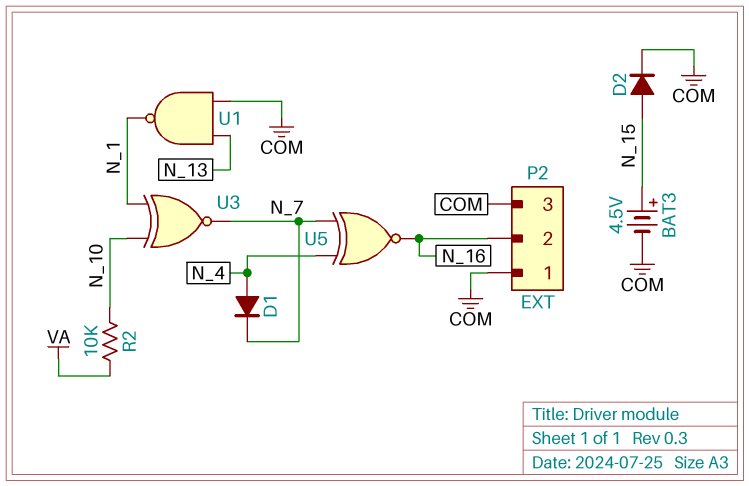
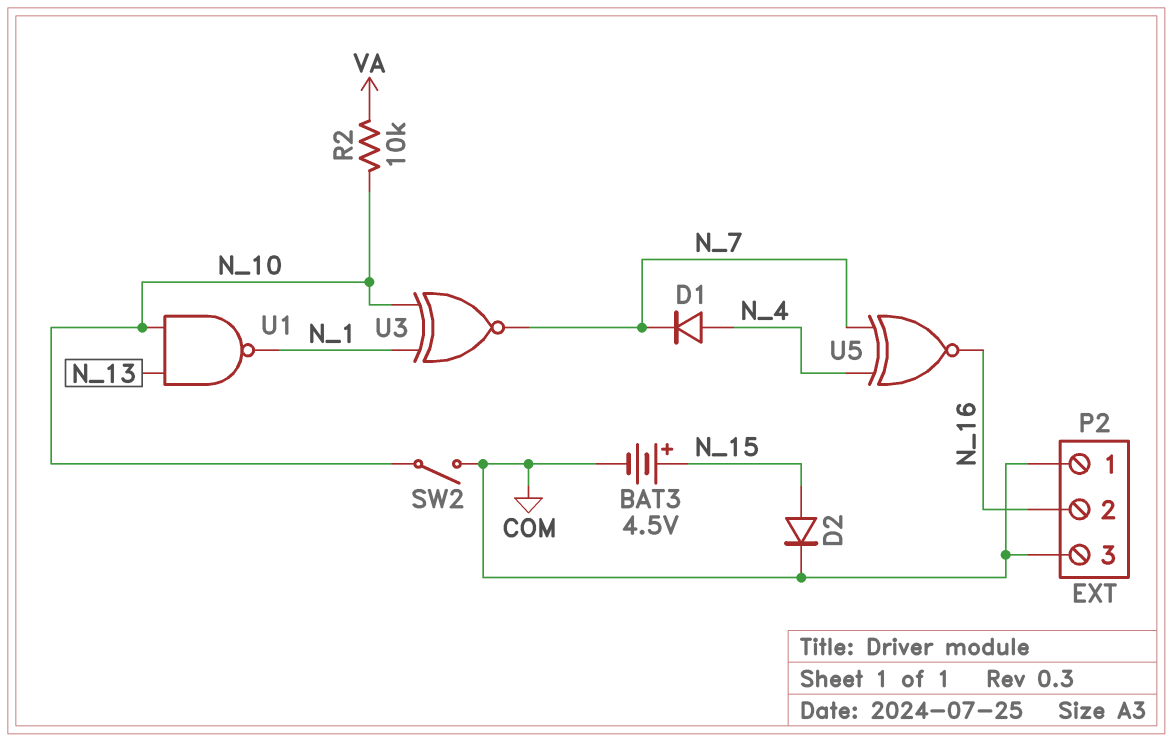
SW2: none -> switch (COM, N_10)
U1: NAND (in COM, in N_13, out N_1) -> NAND (in N_10, in N_13, out N_1)

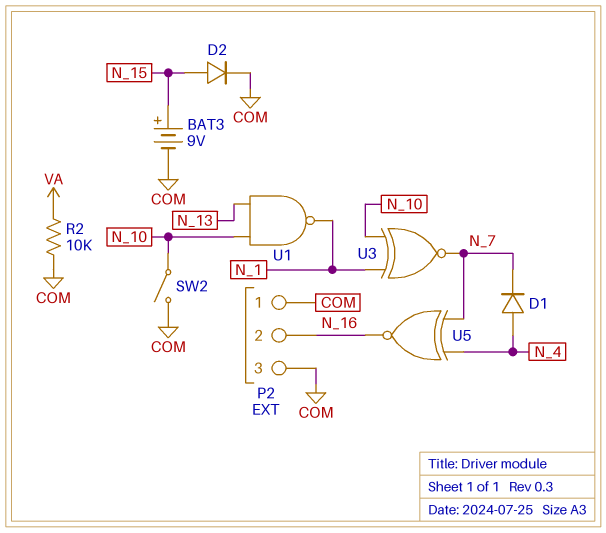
BAT3: 4.5V (plus N_15, minus COM) -> 9V (plus N_15, minus COM)
R2: 10k (N_10, VA) -> 10k (COM, VA)

